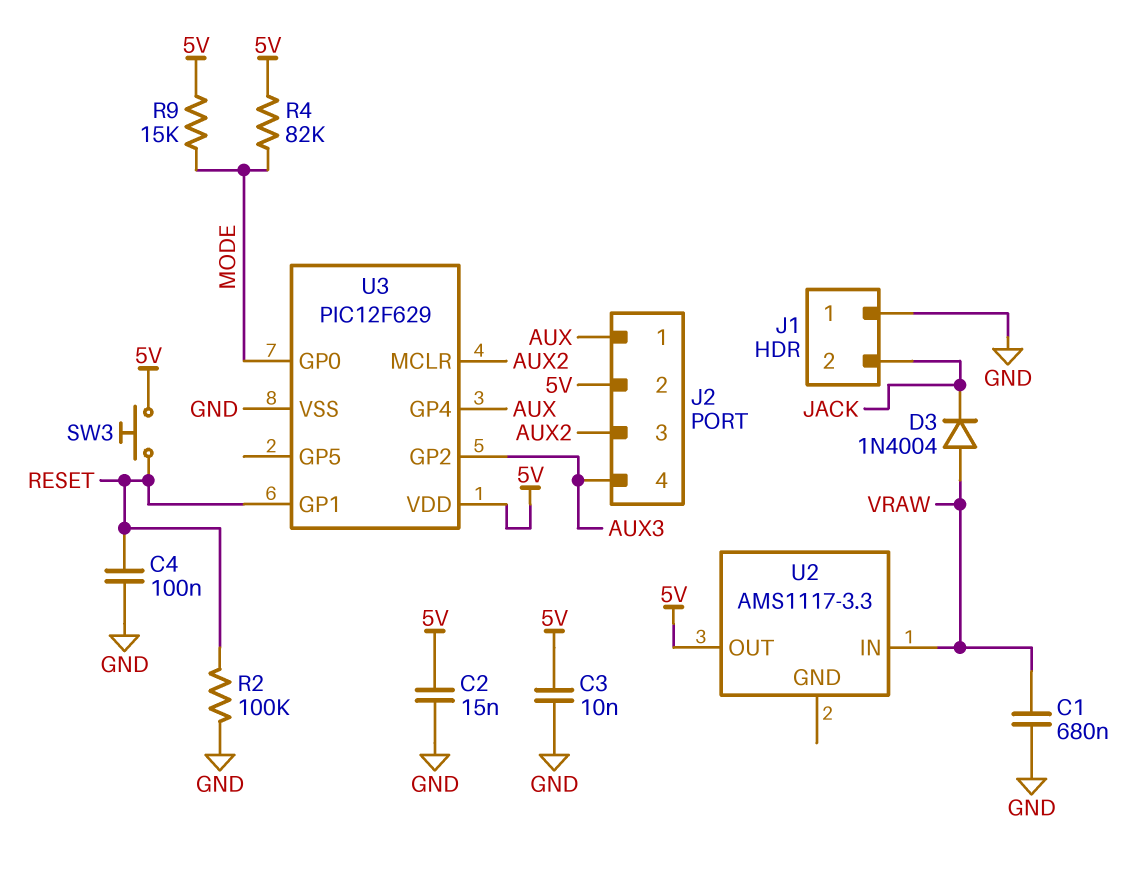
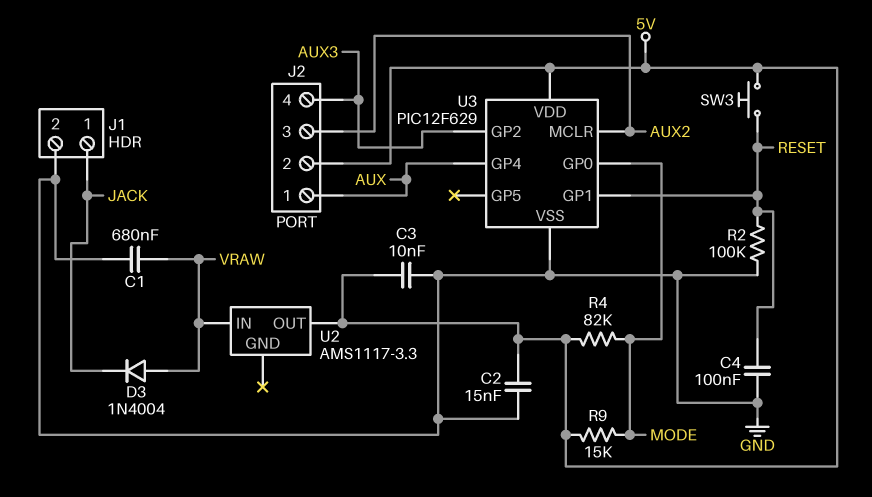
J1 pin 1: GND -> JACK
J1 pin 2: JACK -> GND

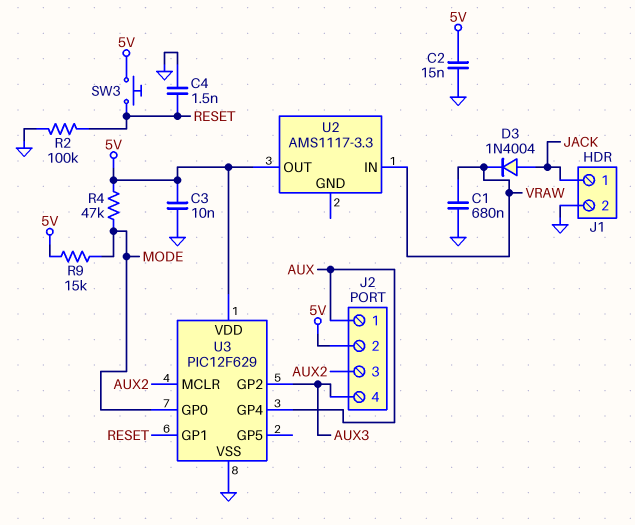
C4: 100nF (GND, RESET) -> 1.5nF (GND, RESET)
D3: diode 1N4004 (A VRAW, K JACK) -> diode 1N4004 (A JACK, K VRAW)
R4: 82k (5V, MODE) -> 47k (5V, MODE)

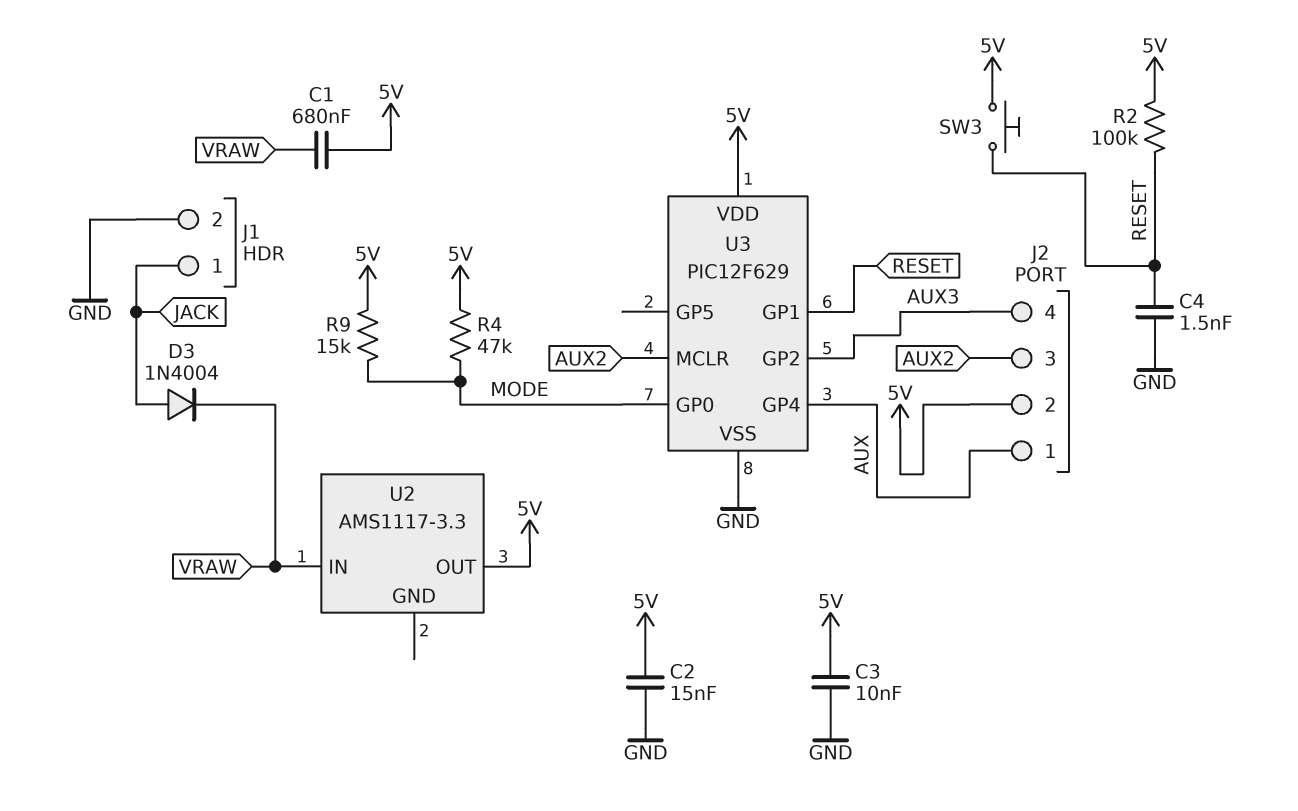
C1: 680nF (GND, VRAW) -> 680nF (5V, VRAW)
R2: 100k (GND, RESET) -> 100k (5V, RESET)

